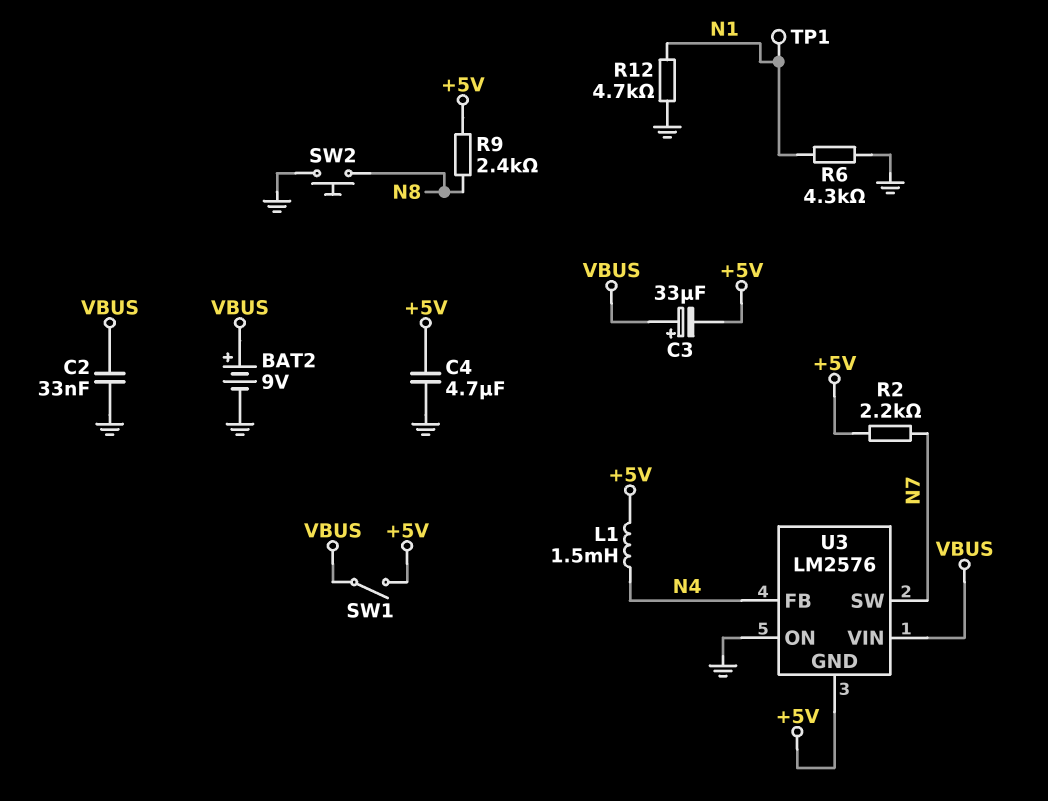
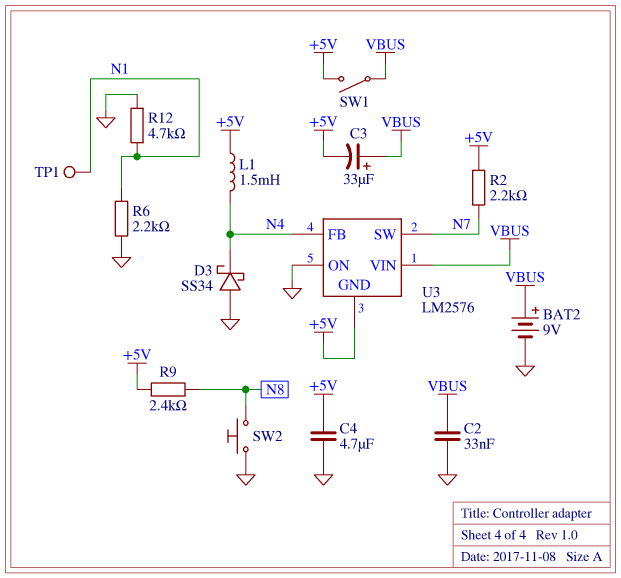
D3: none -> schottky SS34 (A GND, K N4)
R6: 4.3k (GND, N1) -> 2.2k (GND, N1)

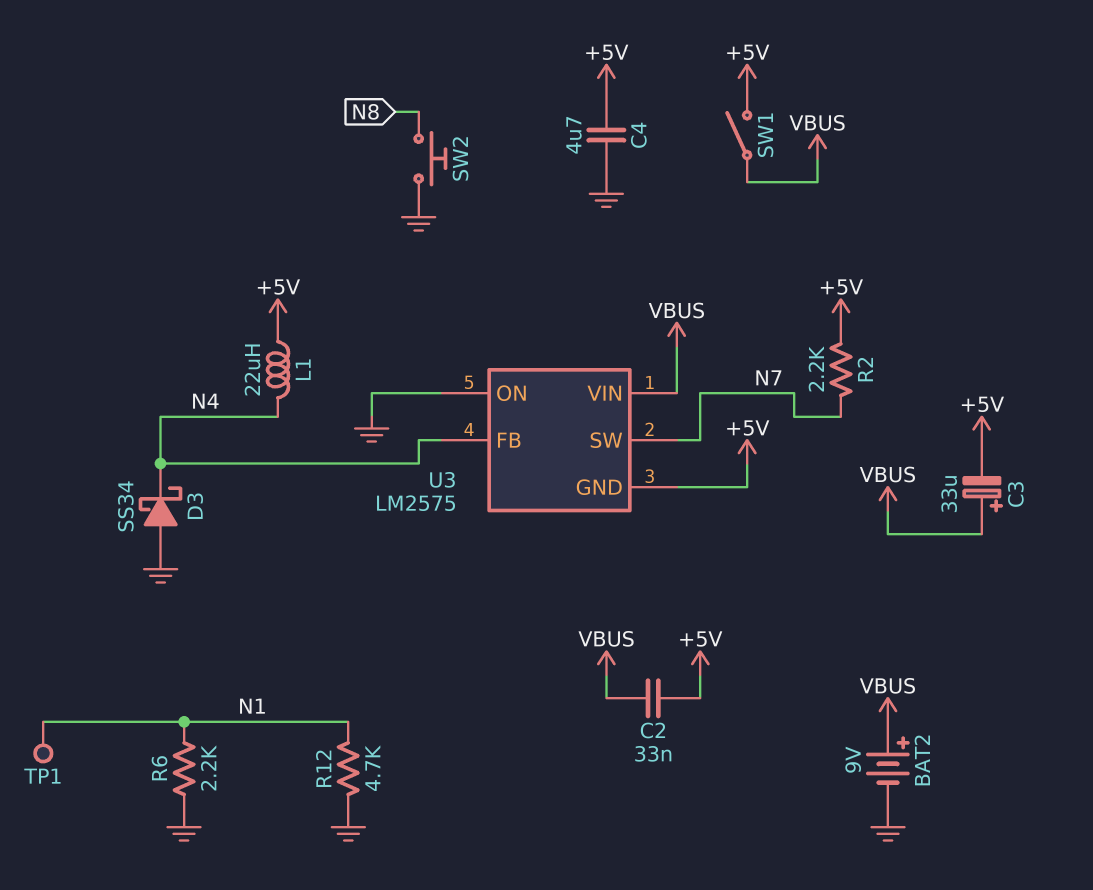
C2: 33nF (GND, VBUS) -> 33nF (+5V, VBUS)
L1: 1.5mH (+5V, N4) -> 22uH (+5V, N4)
R9: 2.4k (+5V, N8) -> none
U3: LM2576 -> LM2575

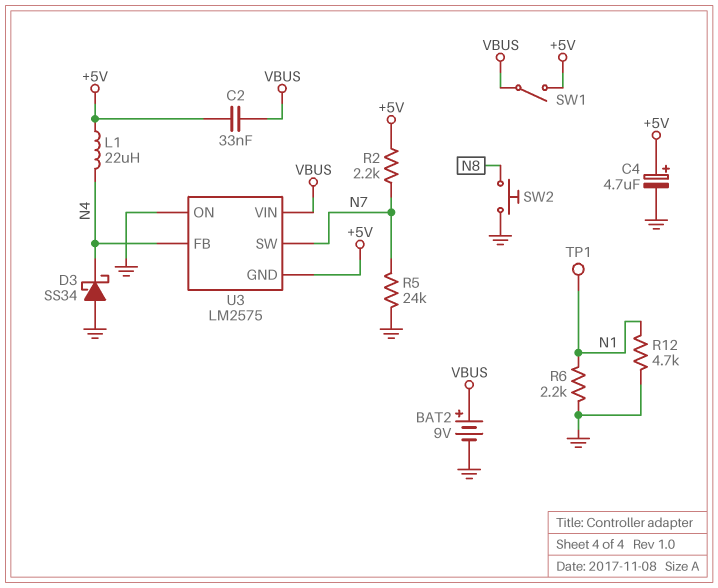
C3: 33uF (plus VBUS, minus +5V) -> none
C4: 4.7uF (+5V, GND) -> 4.7uF (plus +5V, minus GND)
R5: none -> 24k (GND, N7)

